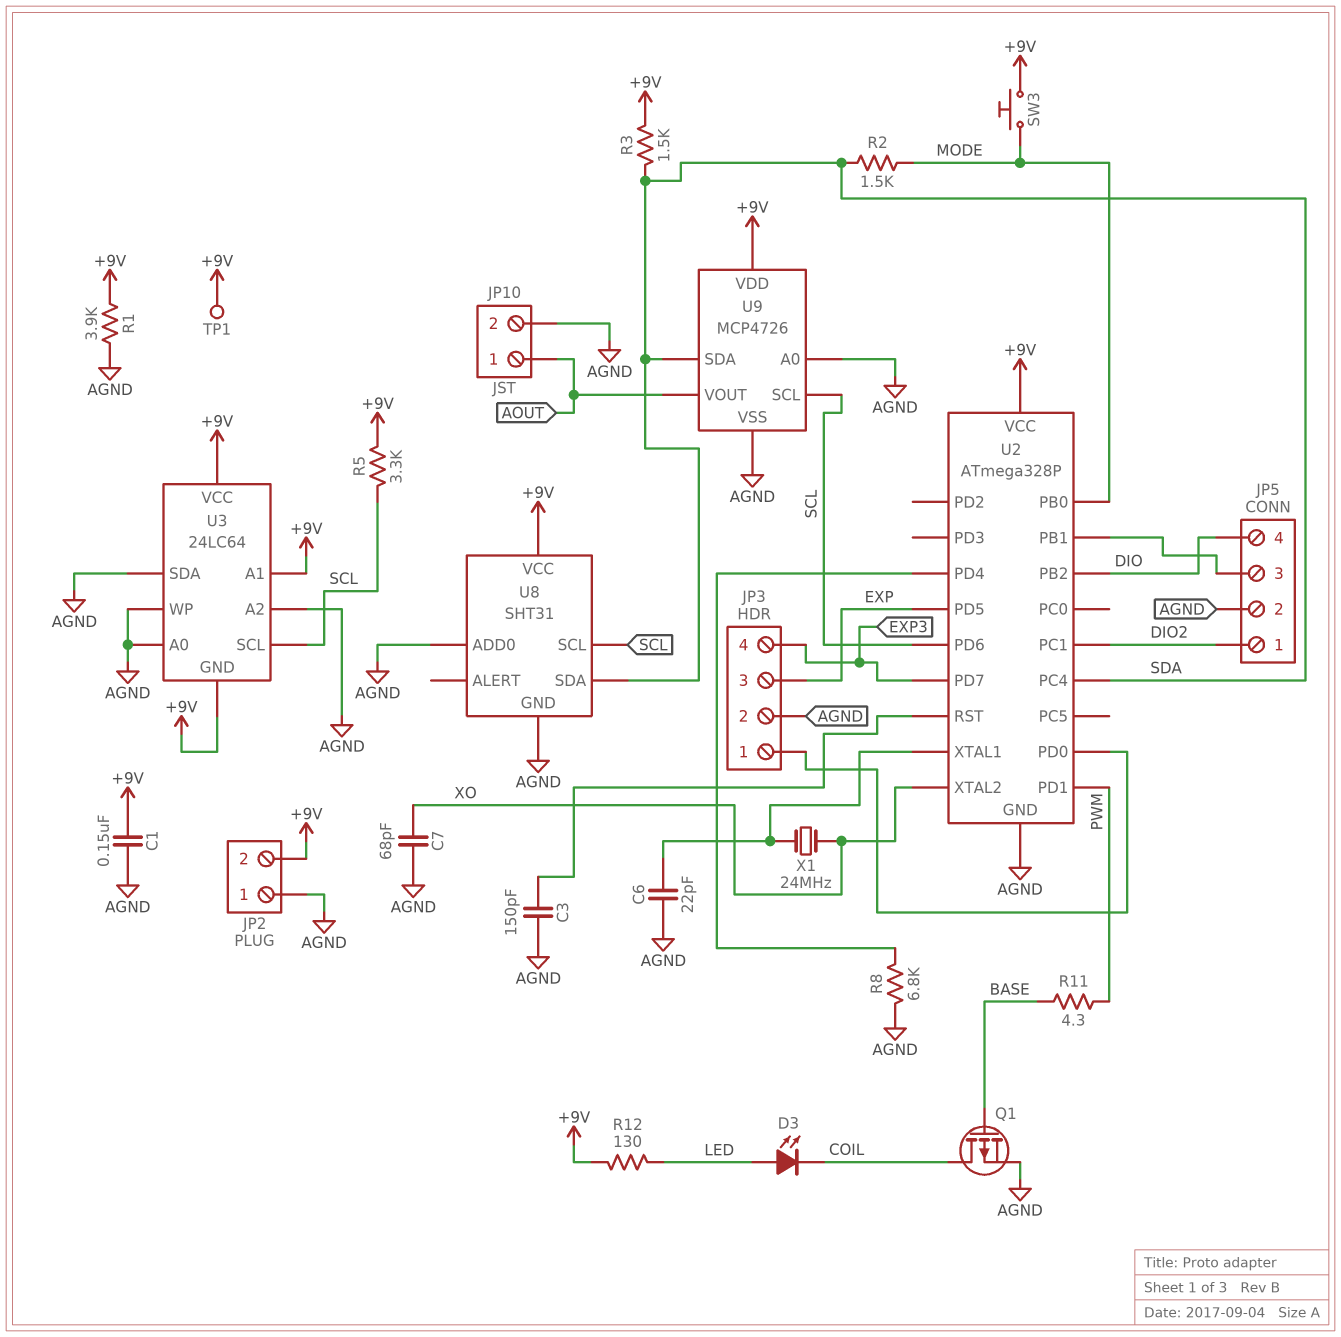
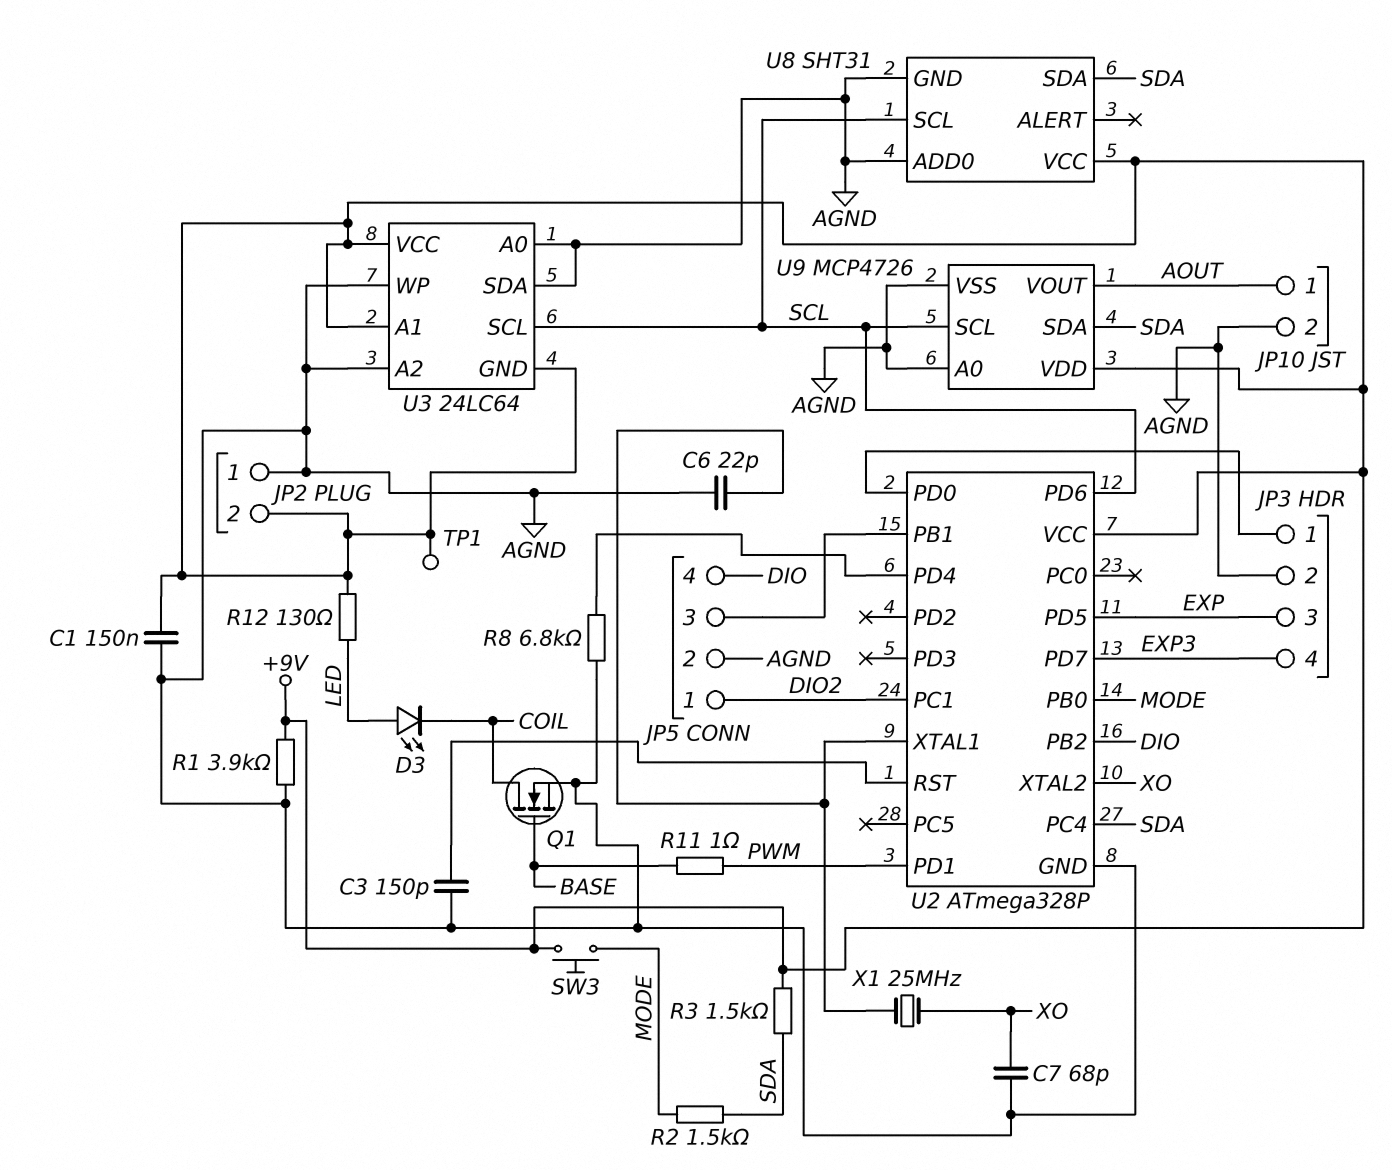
Q1: PMOS (G BASE, D COIL, S AGND) -> NMOS (G BASE, D COIL, S AGND)
R5: 3.3k (+9V, SCL) -> none
R11: 4.3 (BASE, PWM) -> 1 (BASE, PWM)
X1: 24MHz (U2/XTAL1, XO) -> 25MHz (U2/XTAL1, XO)

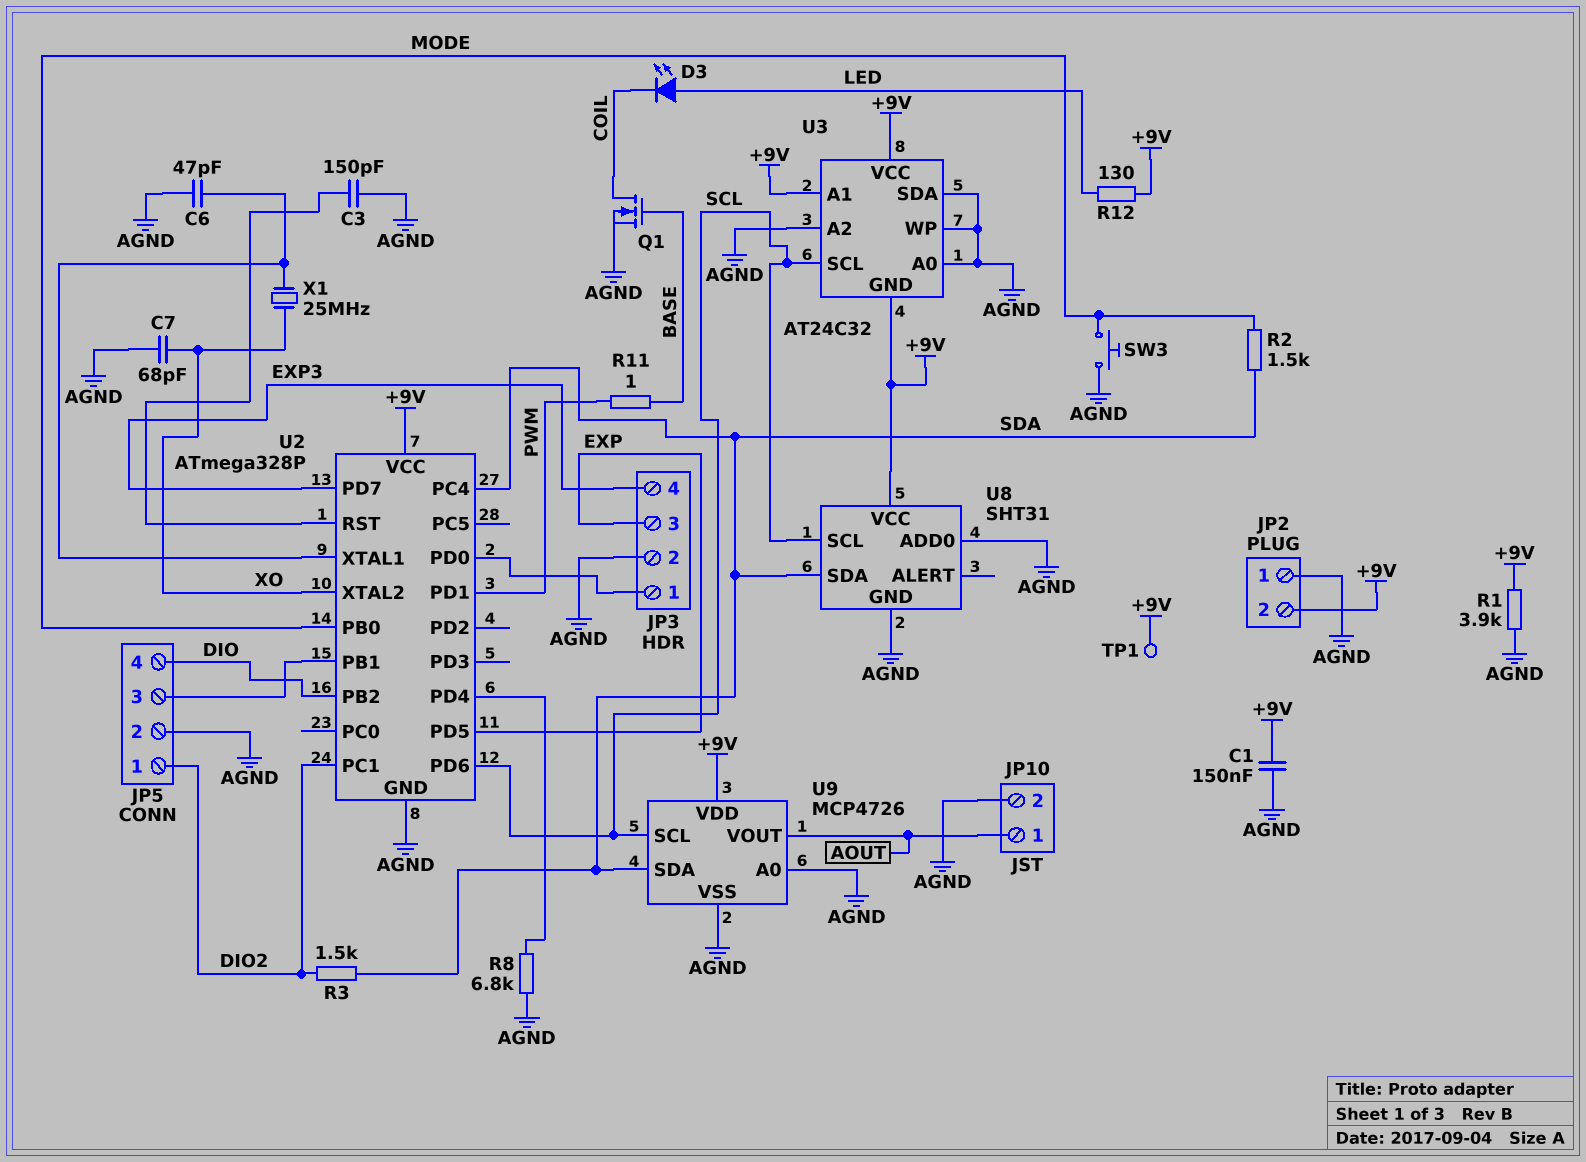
C6: 22pF (AGND, U2/XTAL1) -> 47pF (AGND, U2/XTAL1)
R3: 1.5k (+9V, SDA) -> 1.5k (DIO2, SDA)
SW3: button (+9V, MODE) -> button (AGND, MODE)
U3: 24LC64 -> AT24C32

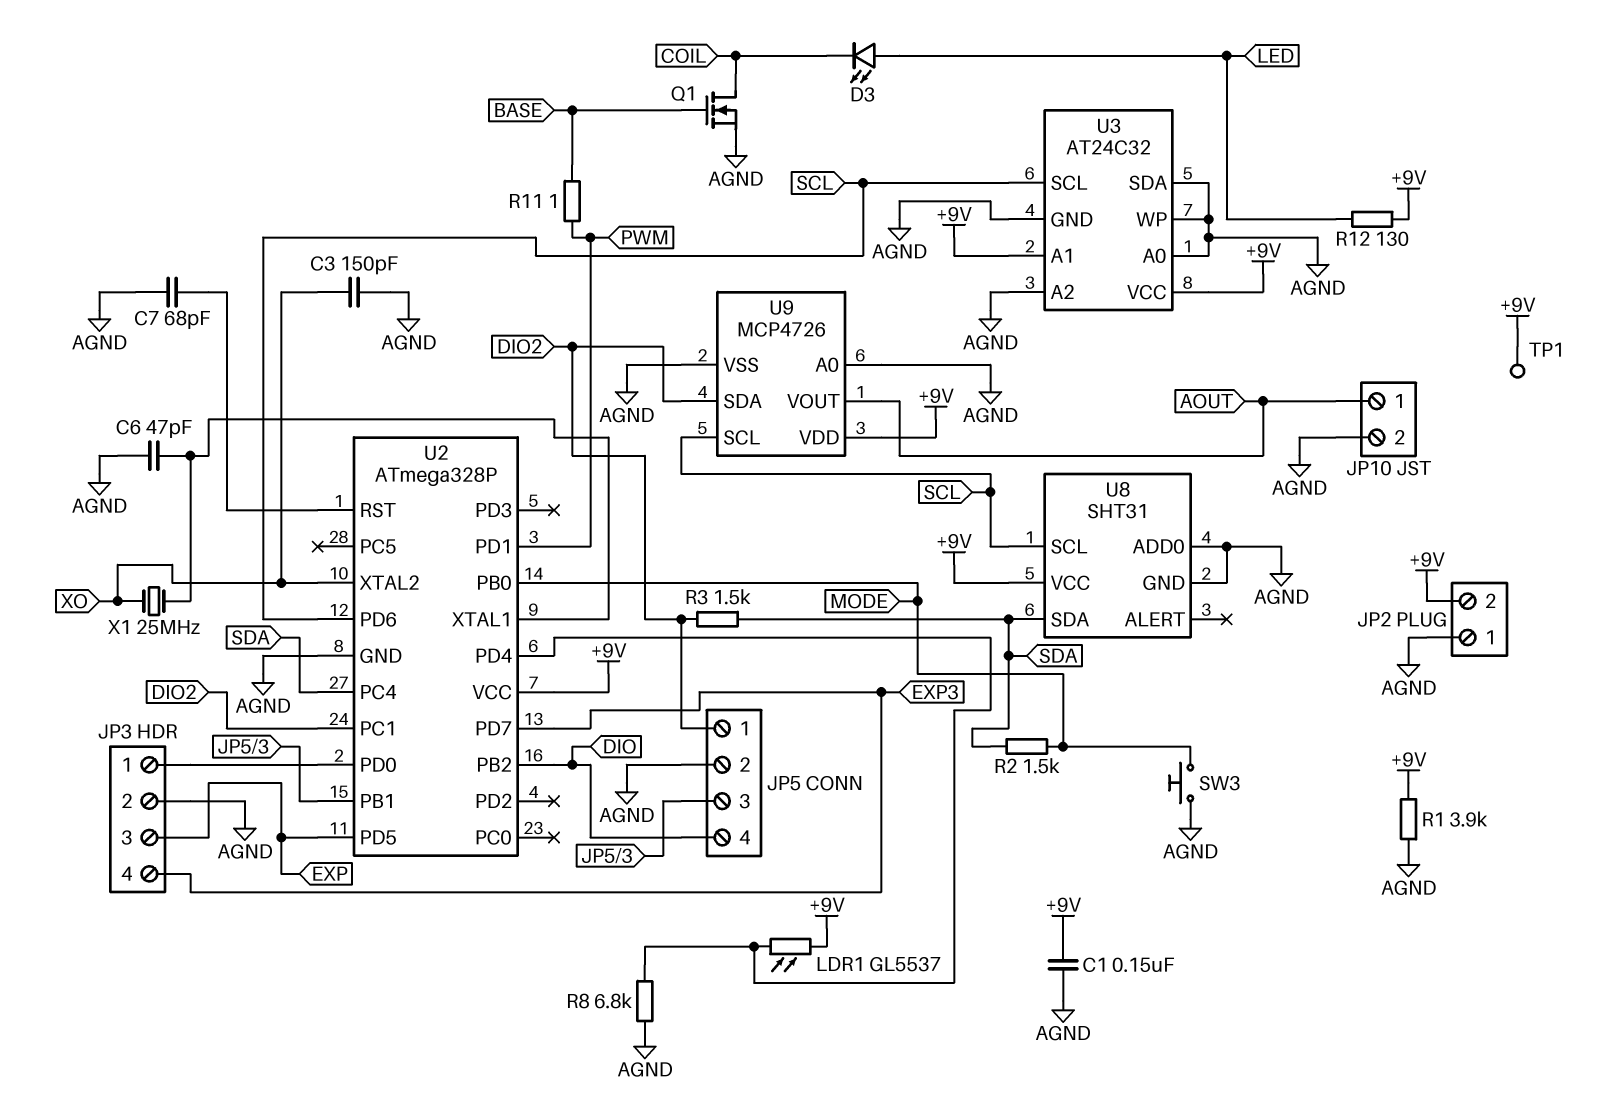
C3: 150pF (AGND, U2/RST) -> 150pF (AGND, XO)
C7: 68pF (AGND, XO) -> 68pF (AGND, U2/RST)
LDR1: none -> GL5537 (+9V, U2/PD4)
U3 pin GND: +9V -> AGND
U9 pin SDA: SDA -> DIO2

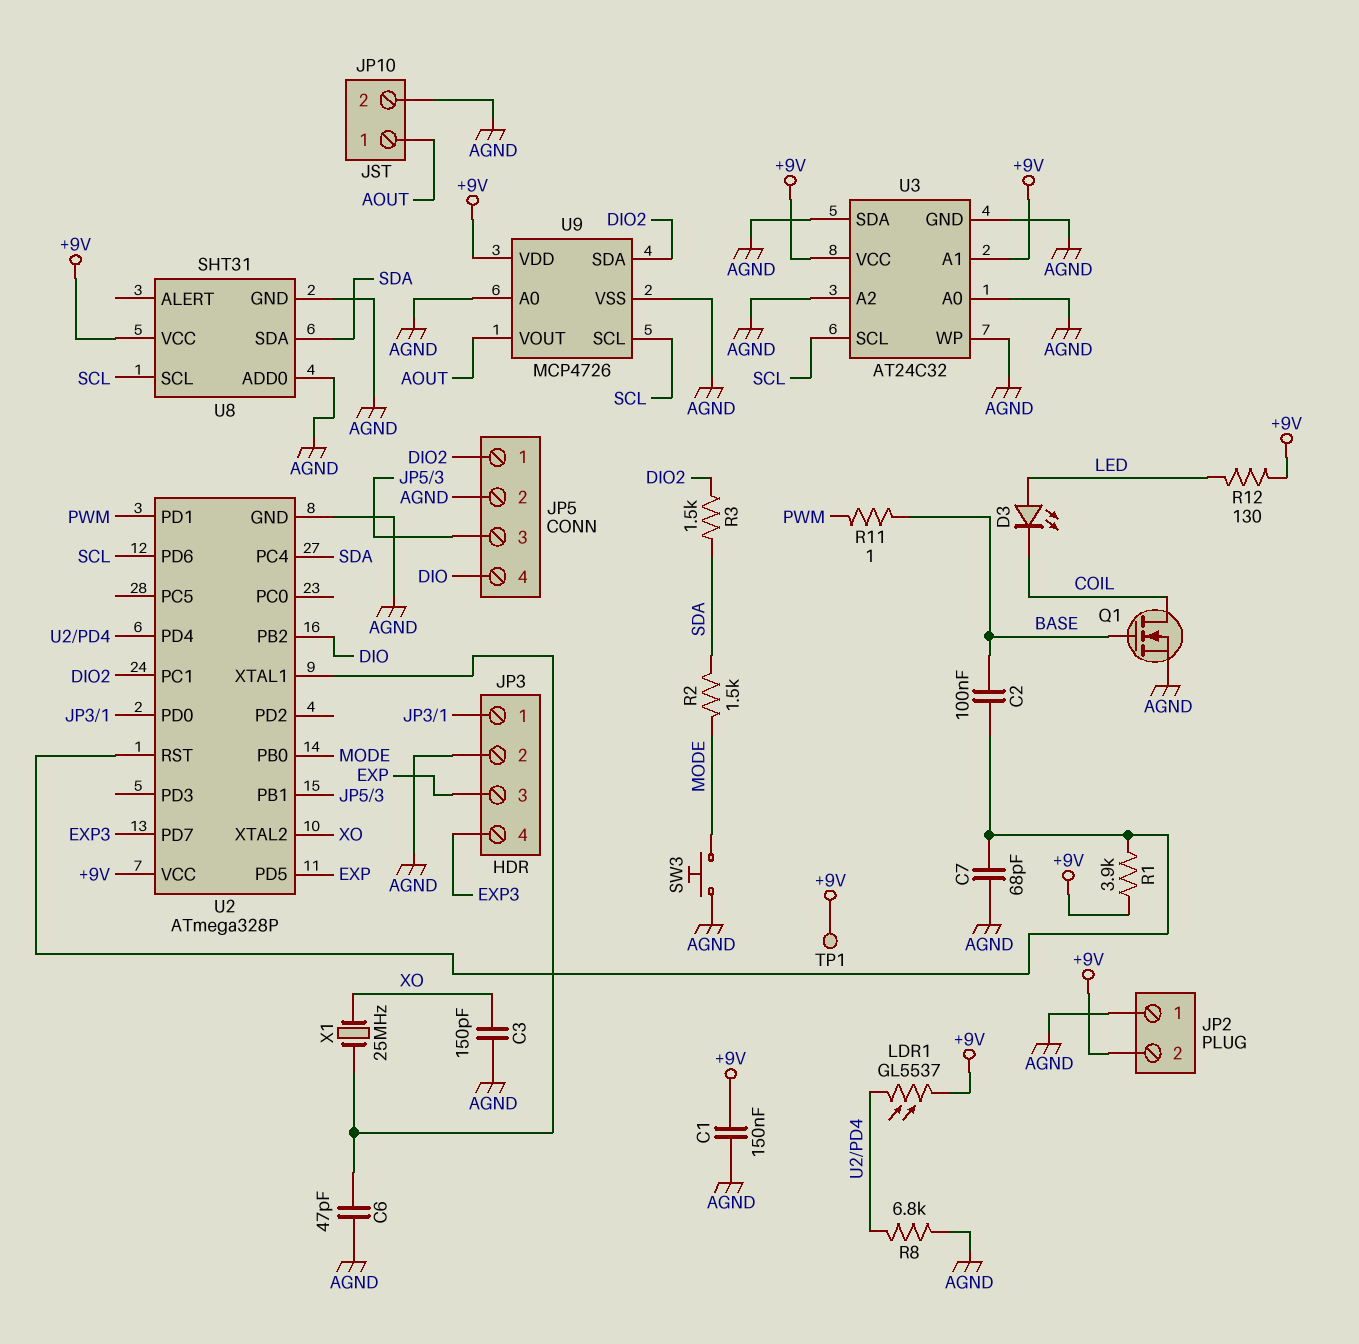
C2: none -> 100nF (BASE, U2/RST)
R1: 3.9k (+9V, AGND) -> 3.9k (+9V, U2/RST)

